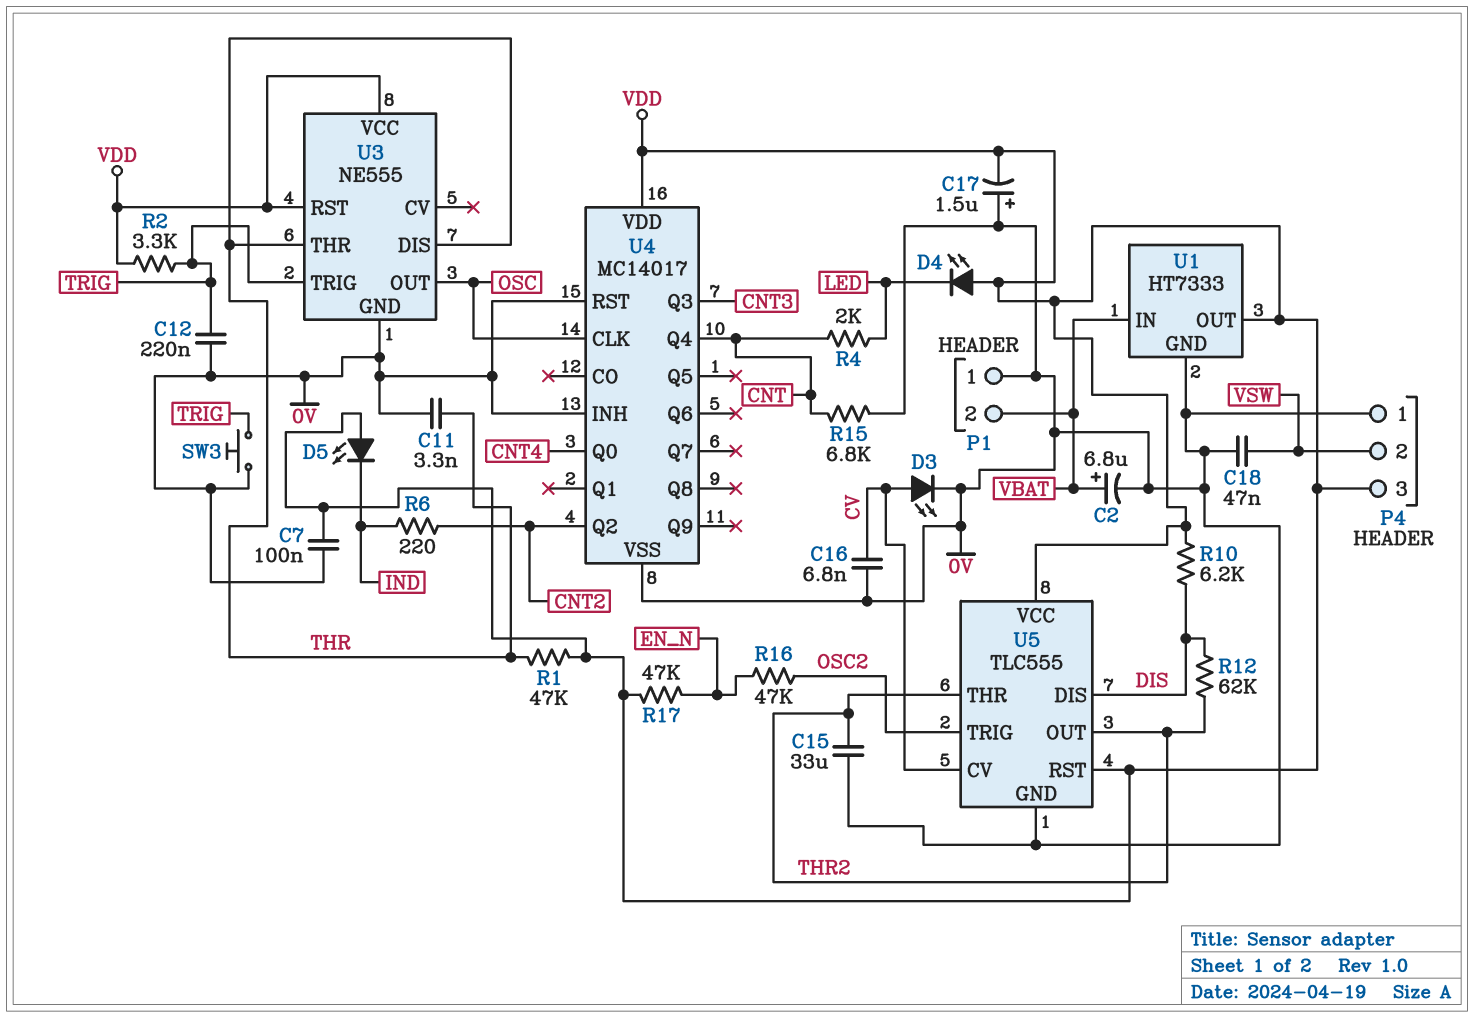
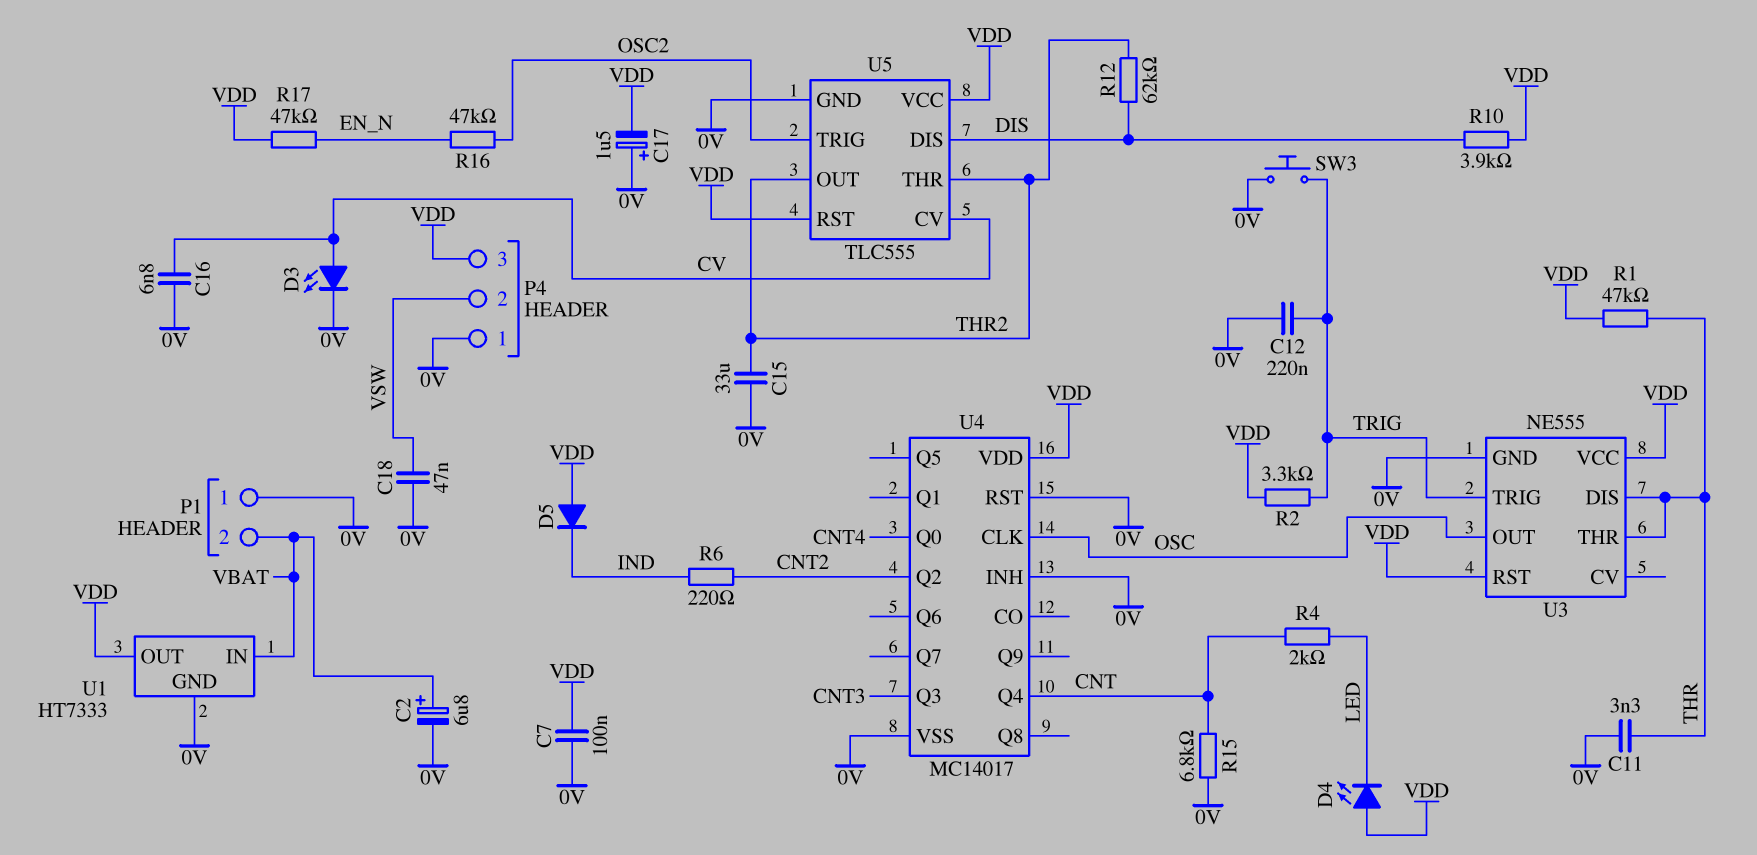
D5: LED (A VDD, K IND) -> diode (A VDD, K IND)
R10: 6.2k (DIS, VDD) -> 3.9k (DIS, VDD)

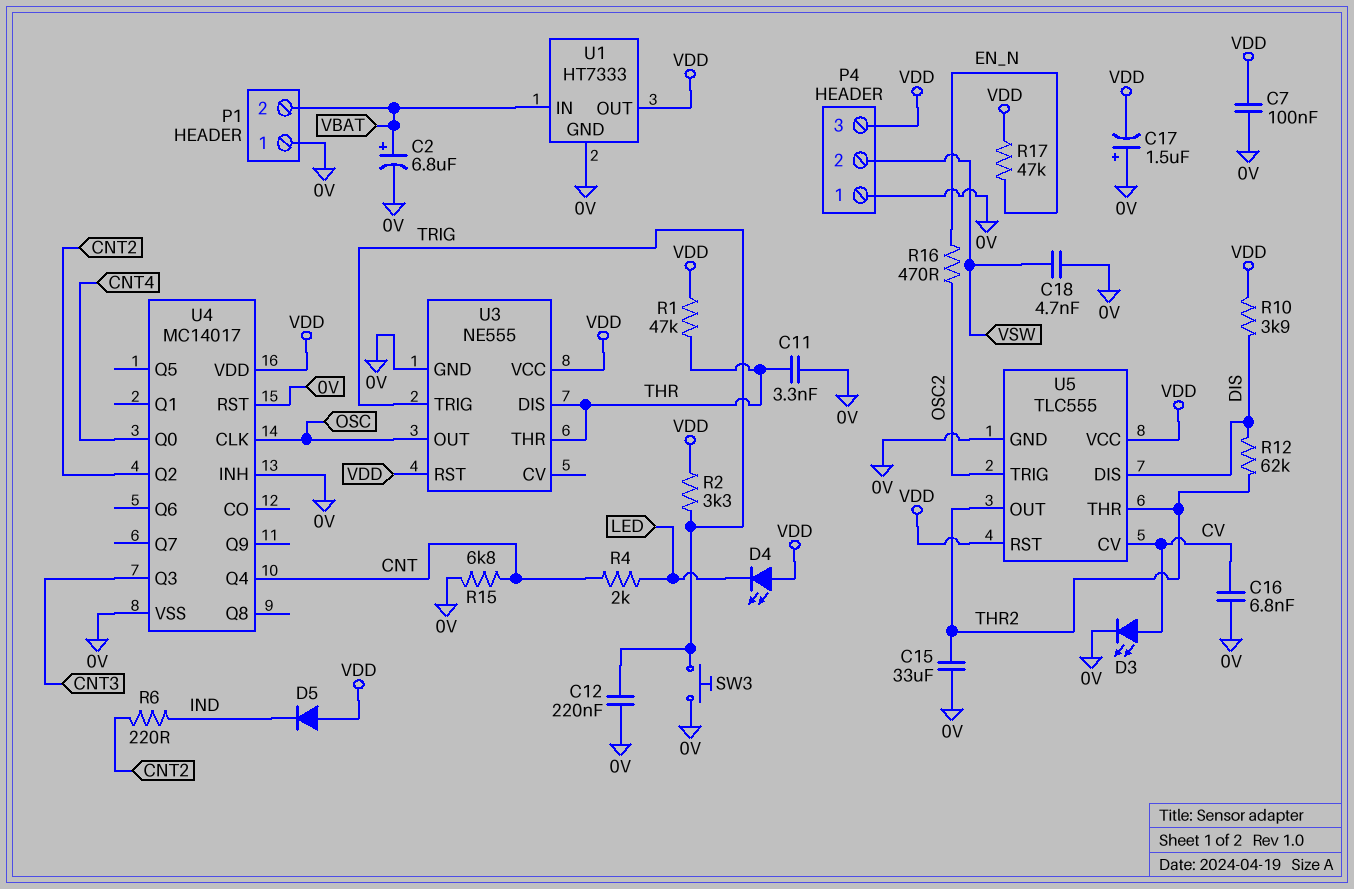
C18: 47nF (0V, VSW) -> 4.7nF (0V, VSW)
R16: 47k (EN_N, OSC2) -> 470 (EN_N, OSC2)

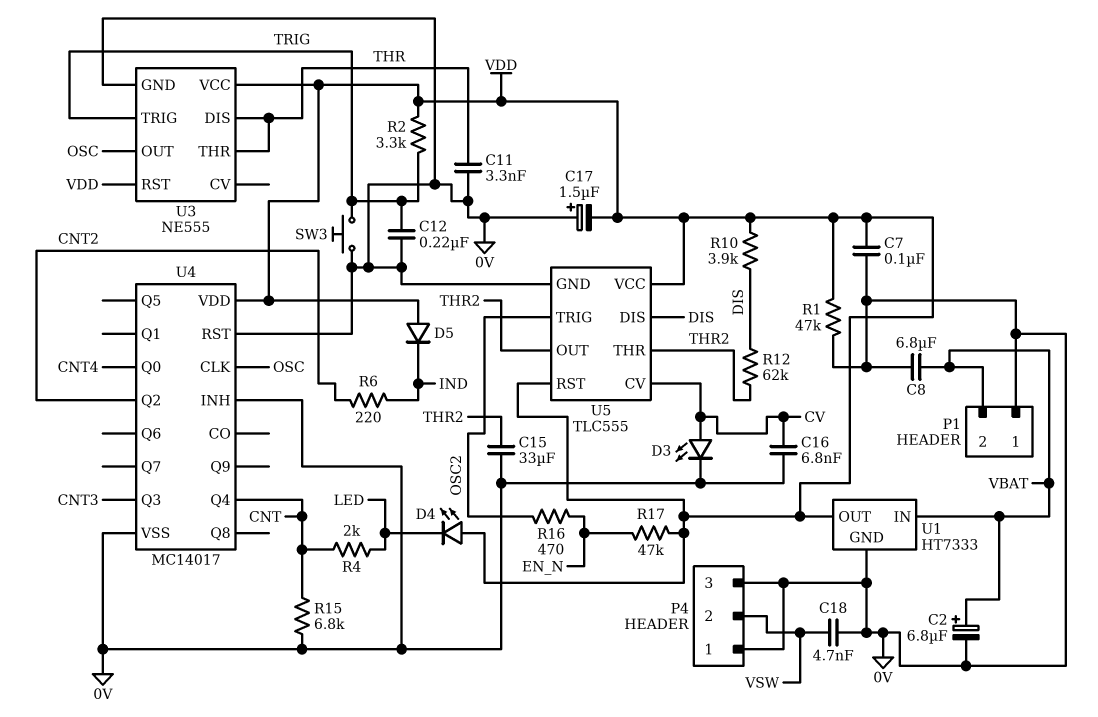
C8: none -> 6.8uF (0V, VBAT)
P4 pin 3: VDD -> 0V
R1: 47k (THR, VDD) -> 47k (0V, VDD)

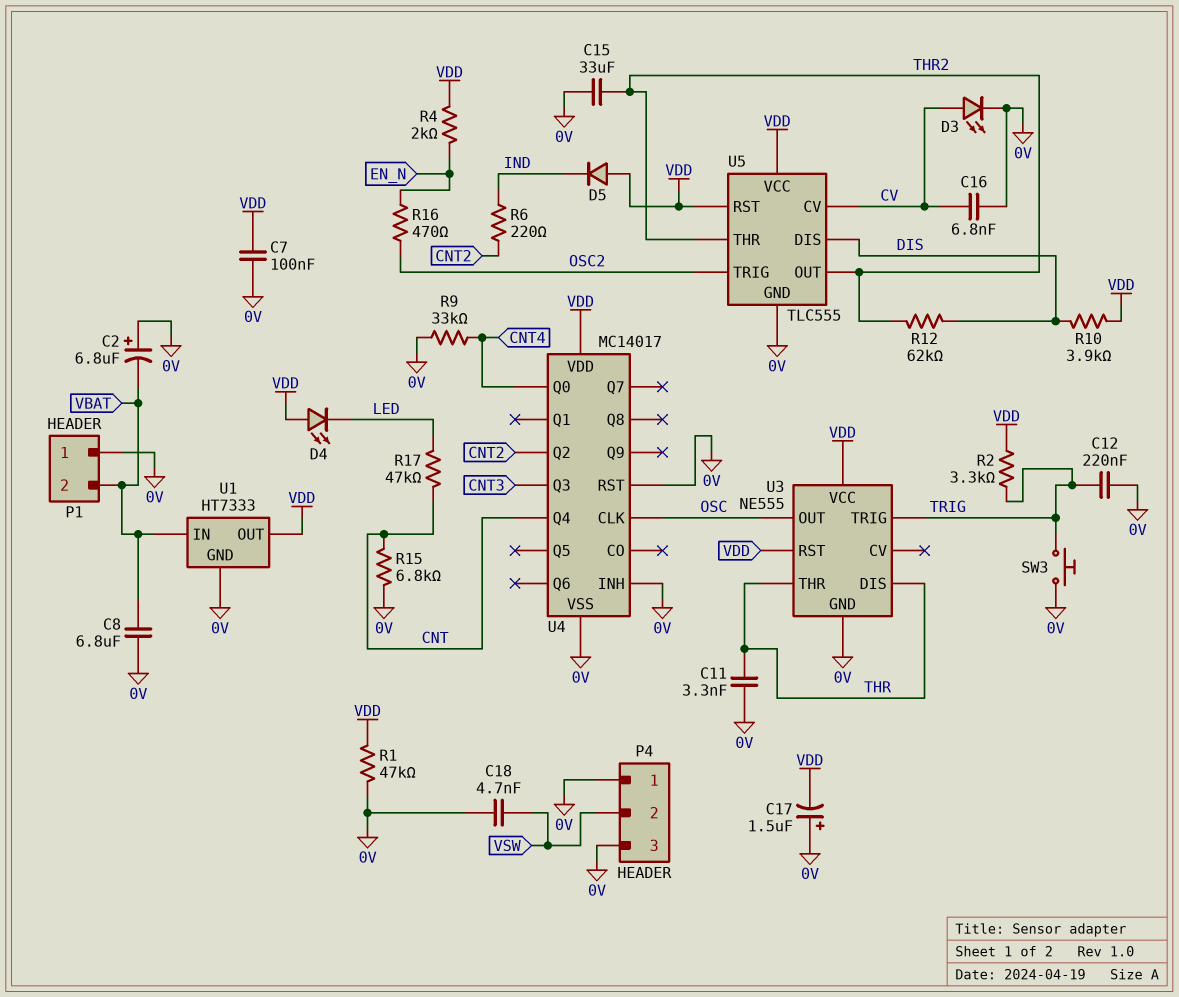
C2: 6.8uF (plus VBAT, minus 0V) -> 6.8uF (plus 0V, minus VBAT)
R4: 2k (CNT, LED) -> 2k (EN_N, VDD)
R9: none -> 33k (0V, CNT4)
R17: 47k (EN_N, VDD) -> 47k (CNT, LED)

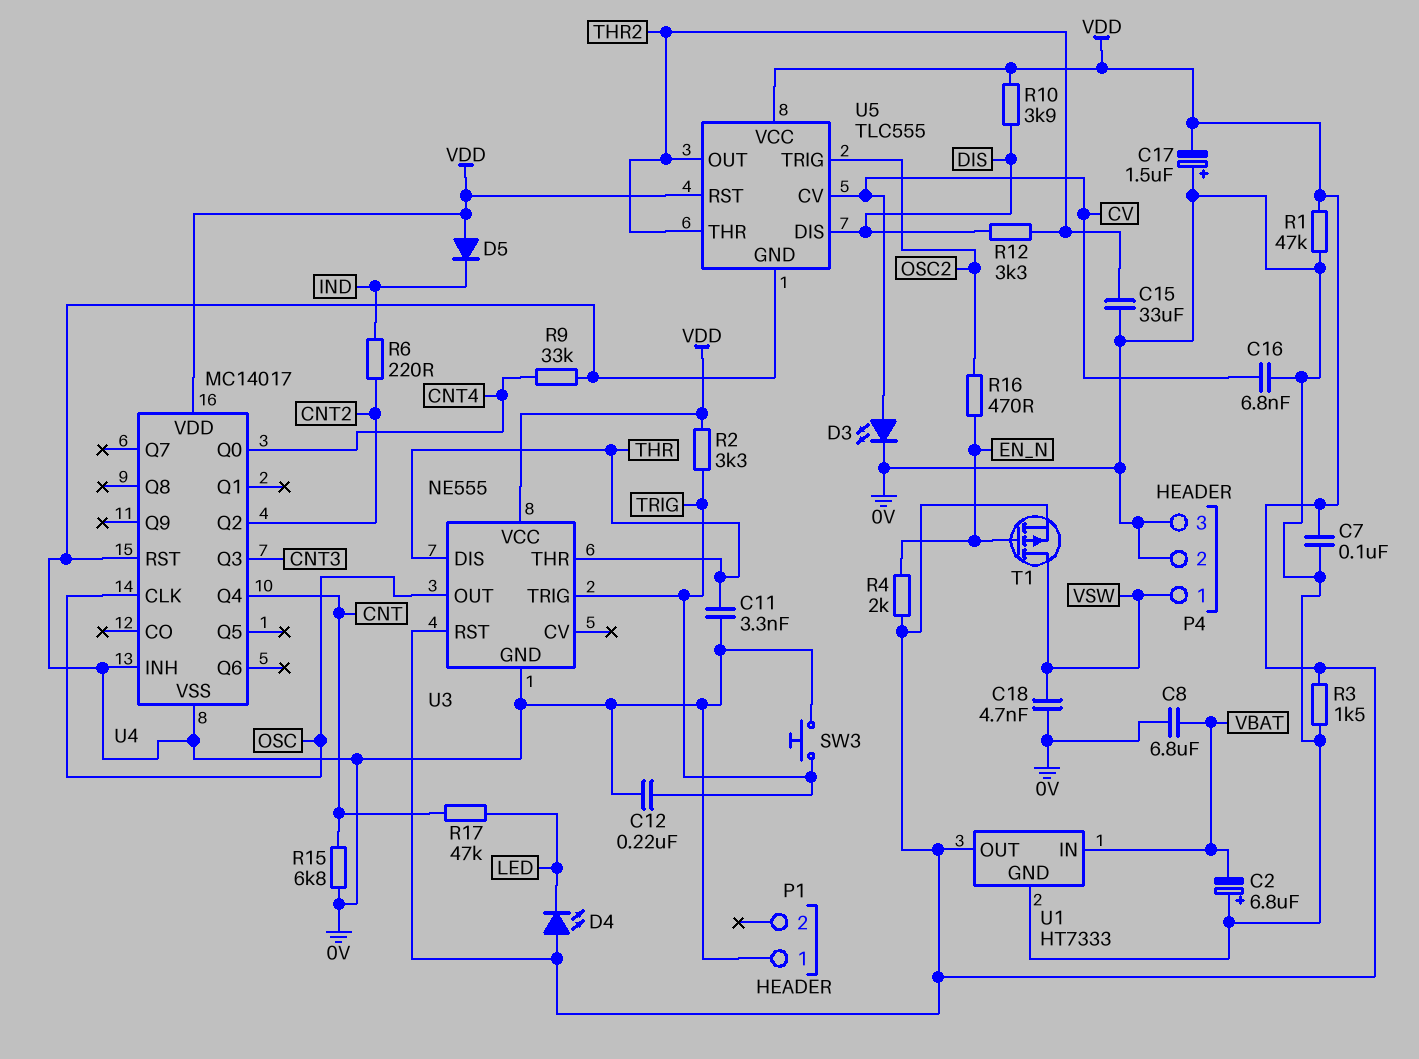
P1 pin 2: VBAT -> none
P4 pin 1: 0V -> VSW
P4 pin 2: VSW -> 0V
R3: none -> 1.5k (0V, VDD)
R12: 62k (DIS, THR2) -> 3.3k (DIS, THR2)
T1: none -> PMOS (G EN_N, D VSW, S VDD)

